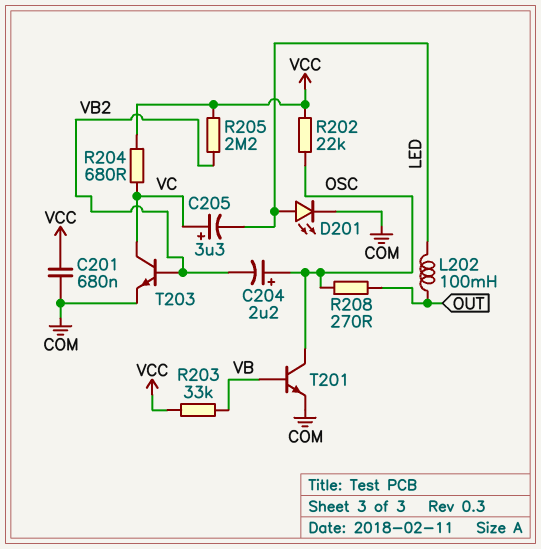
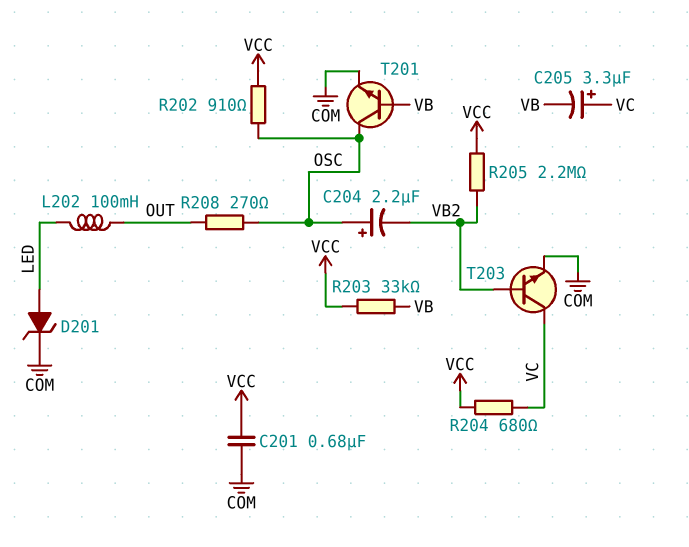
C205: 3.3uF (plus VC, minus LED) -> 3.3uF (plus VC, minus VB)
D201: LED (A LED, K COM) -> zener (A LED, K COM)
R202: 22k (OSC, VCC) -> 910 (OSC, VCC)

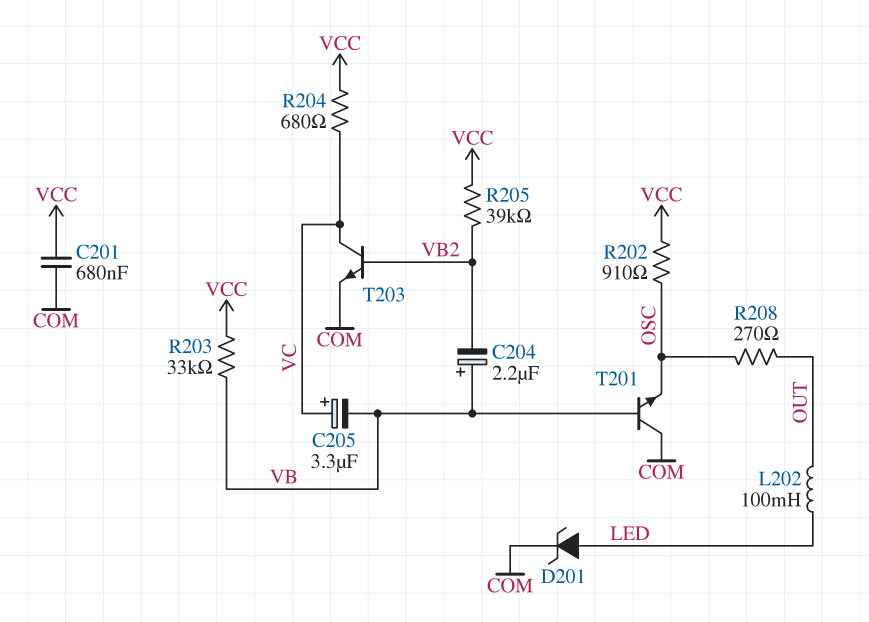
C204: 2.2uF (plus OSC, minus VB2) -> 2.2uF (plus VB, minus VB2)
R205: 2.2M (VB2, VCC) -> 39k (VB2, VCC)
T201: NPN (B VB, C OSC, E COM) -> NPN (B VB, C COM, E OSC)

